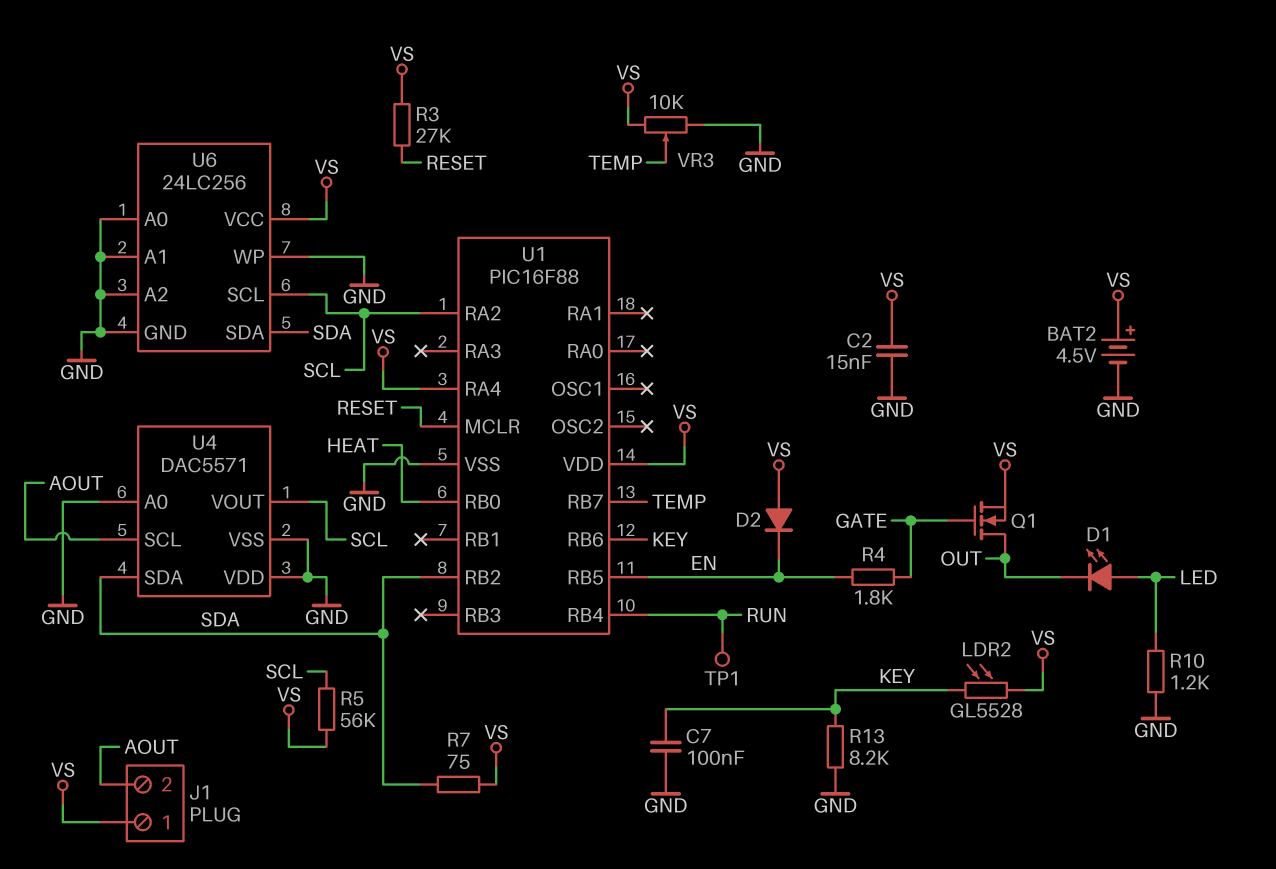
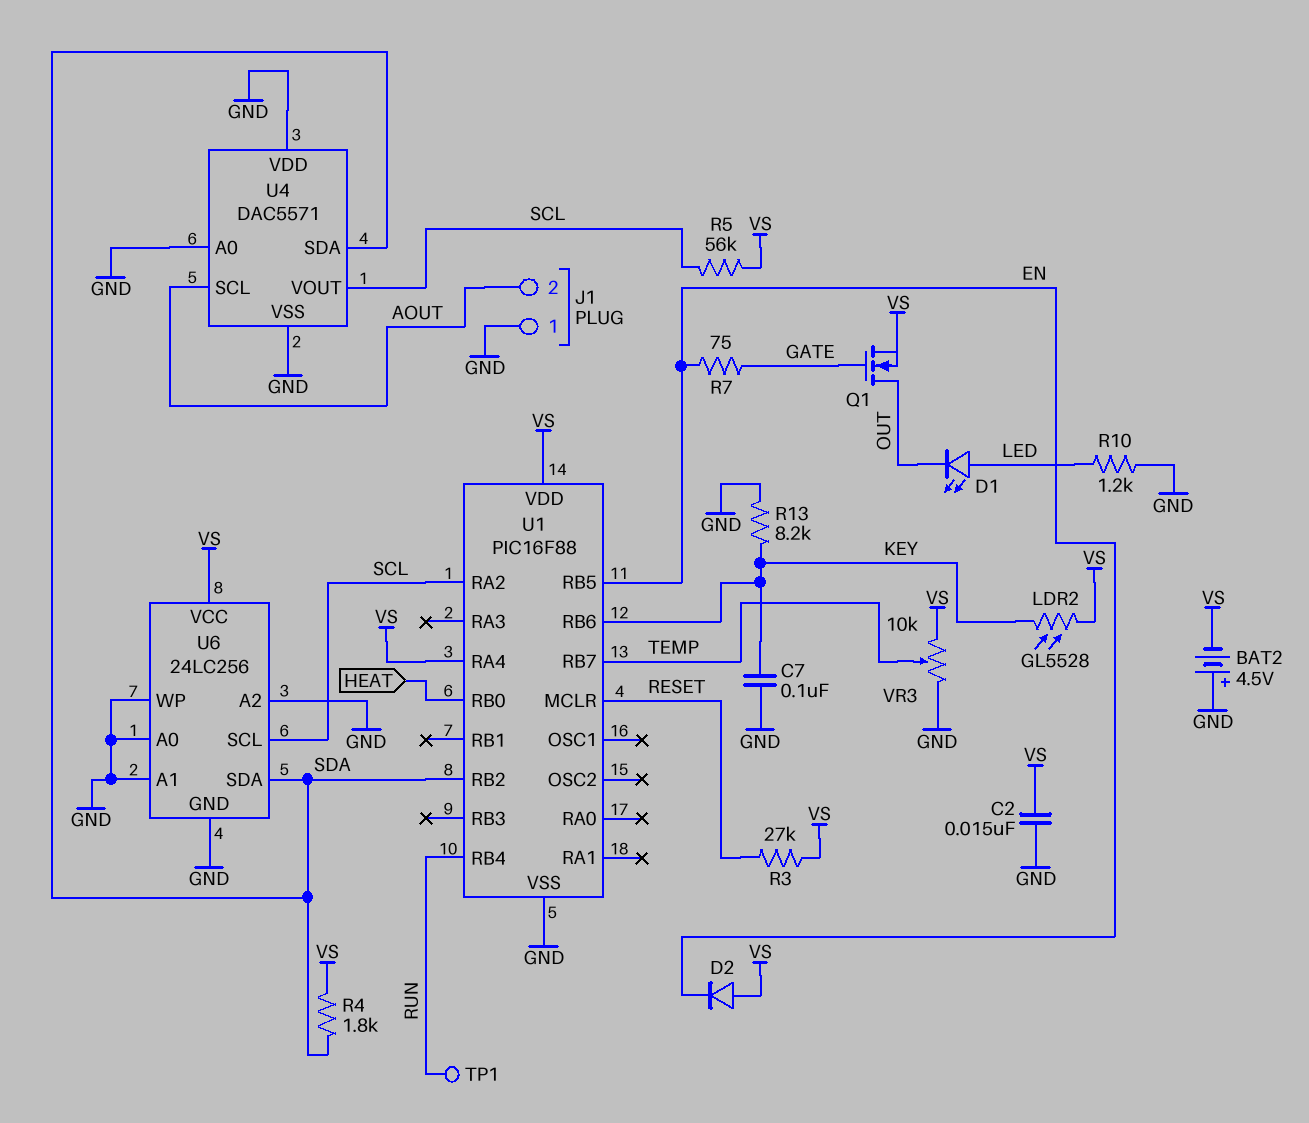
BAT2: 4.5V (plus VS, minus GND) -> 4.5V (plus GND, minus VS)
J1 pin 1: VS -> GND
R4: 1.8k (EN, GATE) -> 1.8k (SDA, VS)
R7: 75 (SDA, VS) -> 75 (EN, GATE)

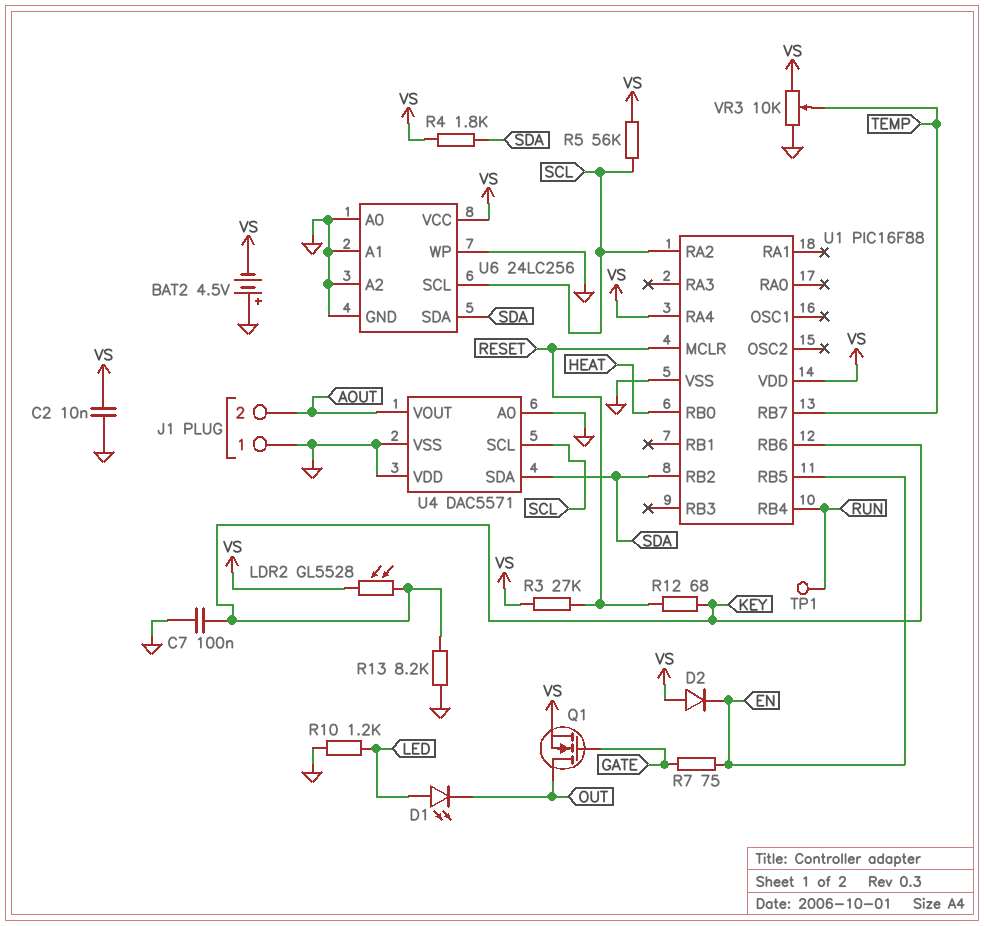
C2: 15nF (GND, VS) -> 10nF (GND, VS)
R12: none -> 68 (KEY, RESET)
U4 pin SCL: AOUT -> SCL
U4 pin VOUT: SCL -> AOUT

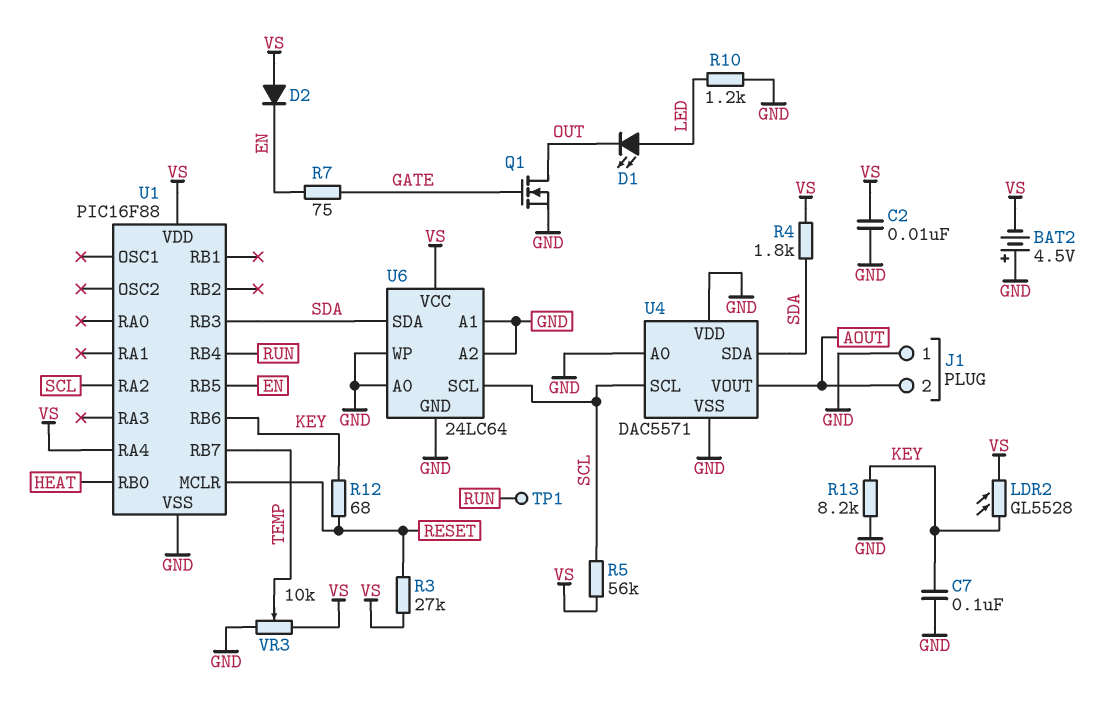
Q1: NMOS (G GATE, D OUT, S VS) -> NMOS (G GATE, D OUT, S GND)
U1 pin RB2: SDA -> none
U1 pin RB3: none -> SDA
U6: 24LC256 -> 24LC64

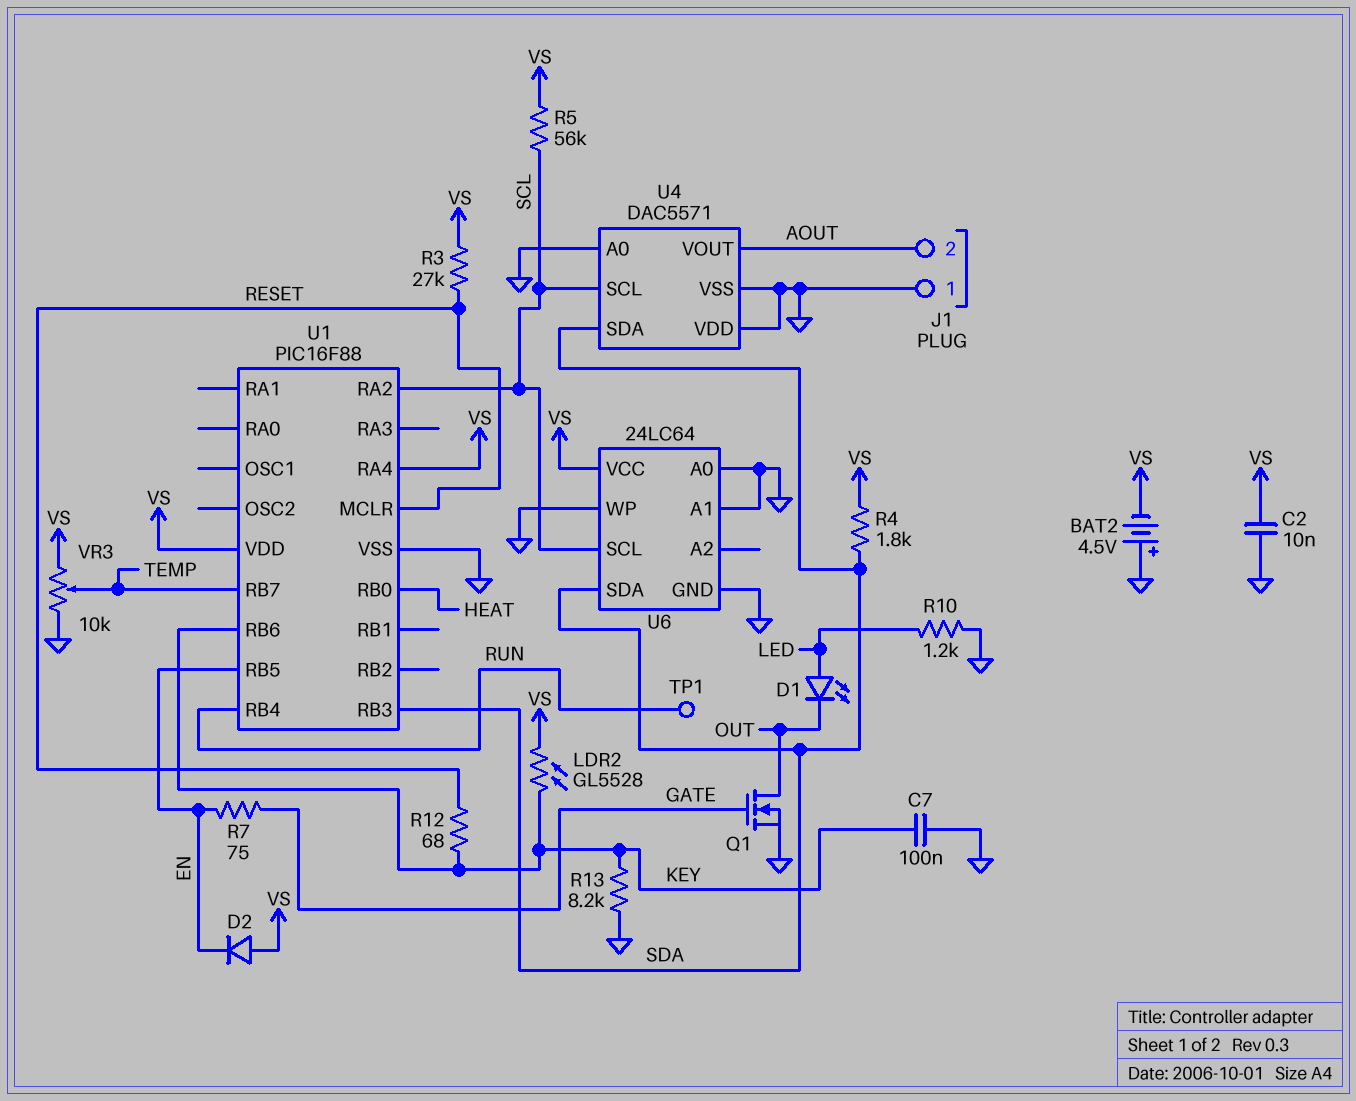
U6 pin A2: GND -> none

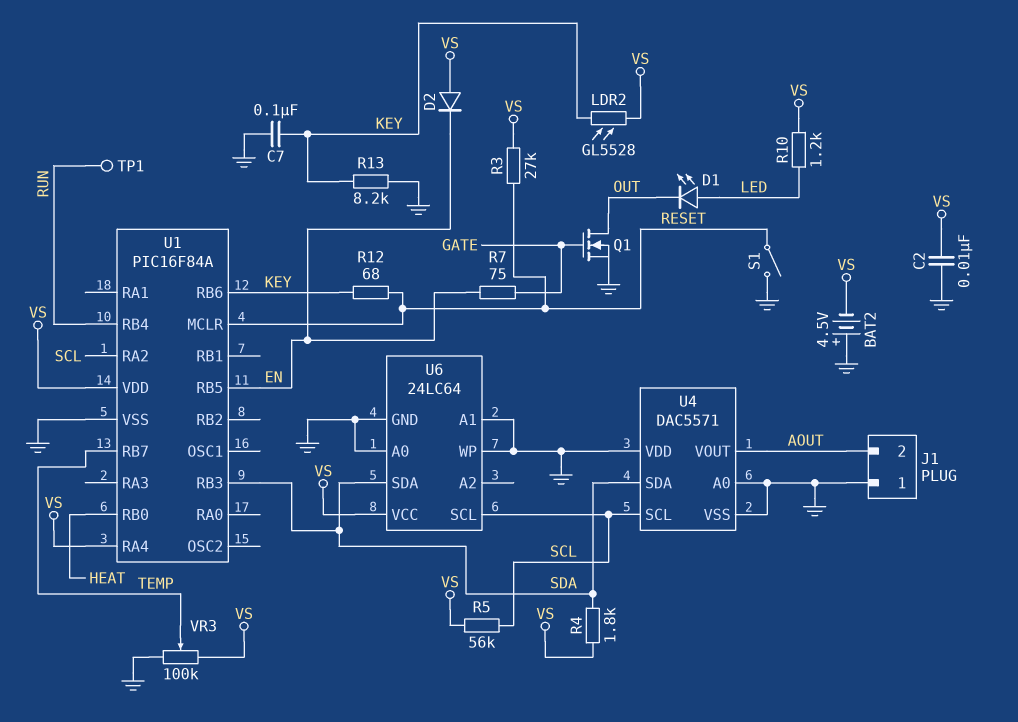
R10: 1.2k (GND, LED) -> 1.2k (LED, VS)
S1: none -> switch (GND, RESET)
U1: PIC16F88 -> PIC16F84A
VR3: 10k (GND, VS, wiper TEMP) -> 100k (GND, VS, wiper TEMP)

